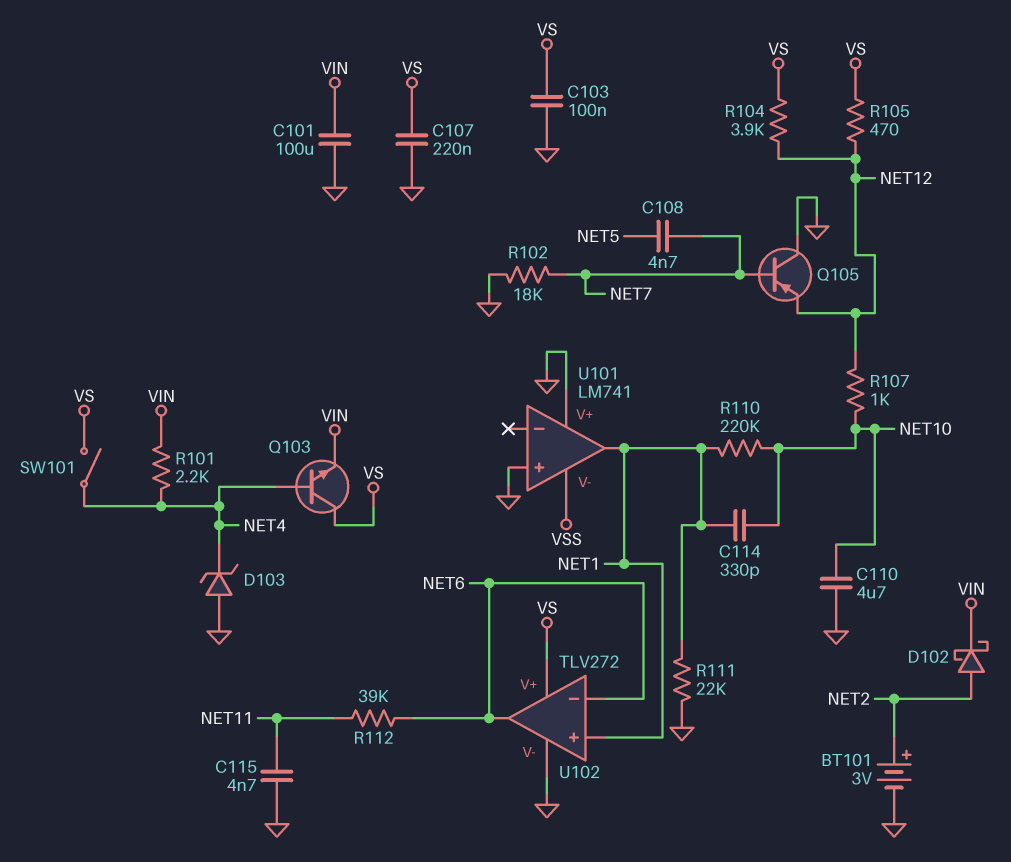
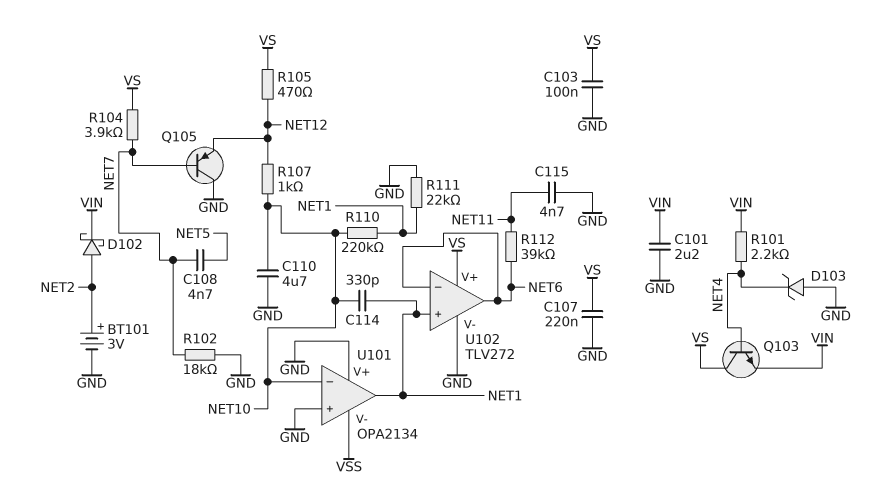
C101: 100uF (GND, VIN) -> 2.2uF (GND, VIN)
R104: 3.9k (NET12, VS) -> 3.9k (NET7, VS)
SW101: switch (NET4, VS) -> none
U101: LM741 -> OPA2134
U101 pin in-: none -> NET10

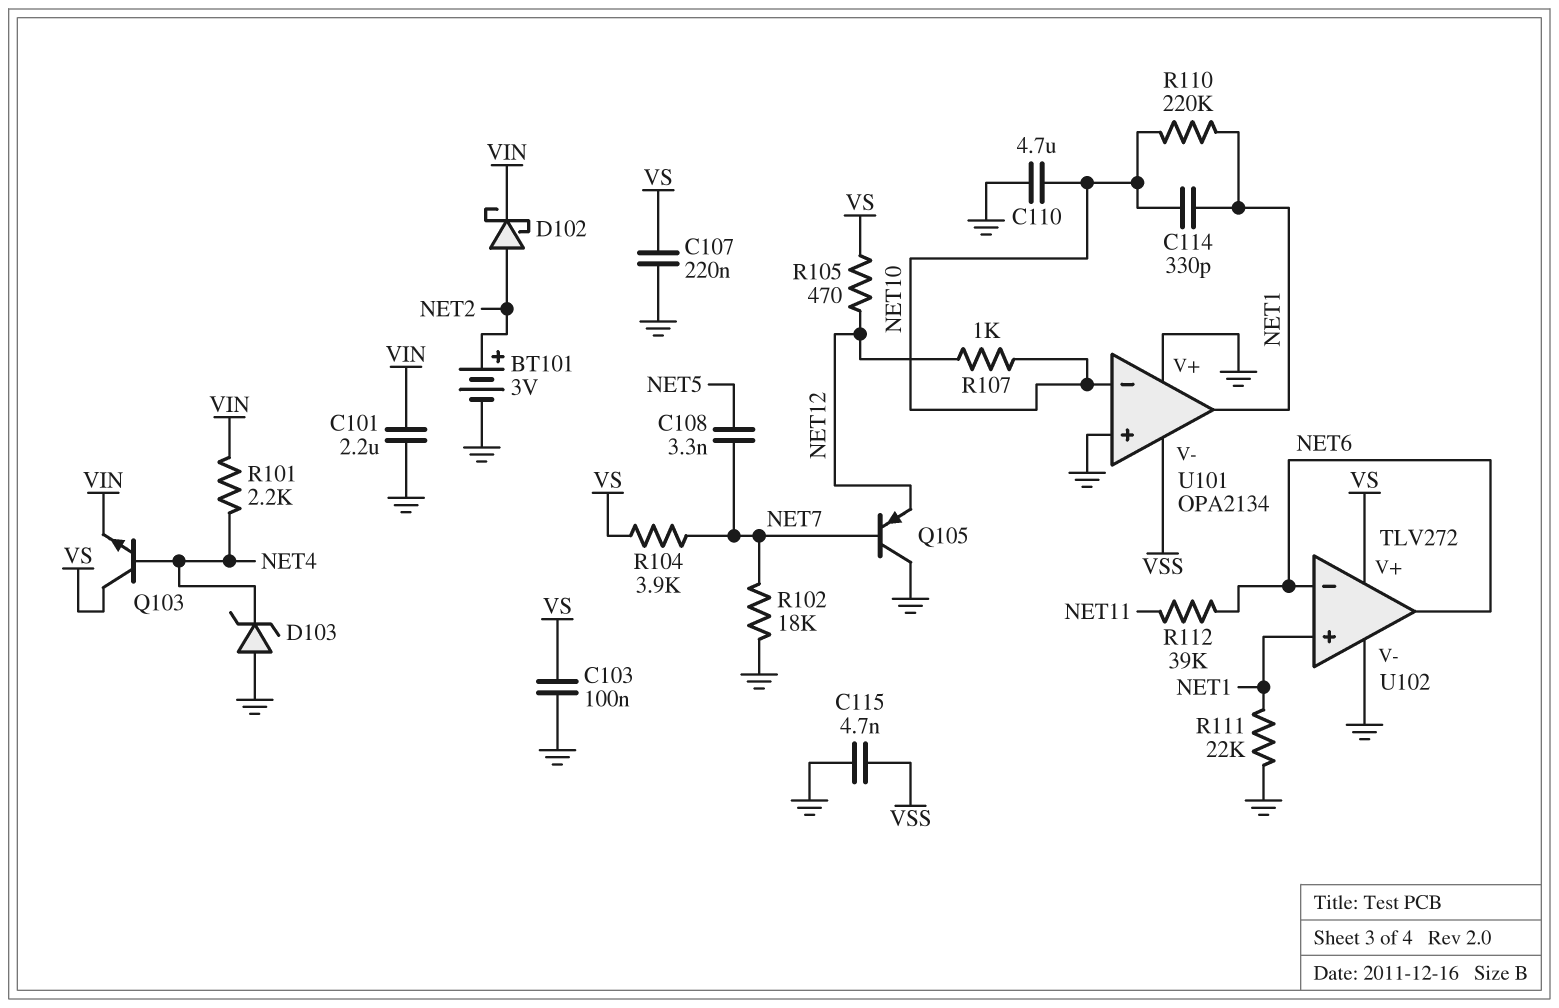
C108: 4.7nF (NET5, NET7) -> 3.3nF (NET5, NET7)
C115: 4.7nF (GND, NET11) -> 4.7nF (GND, VSS)

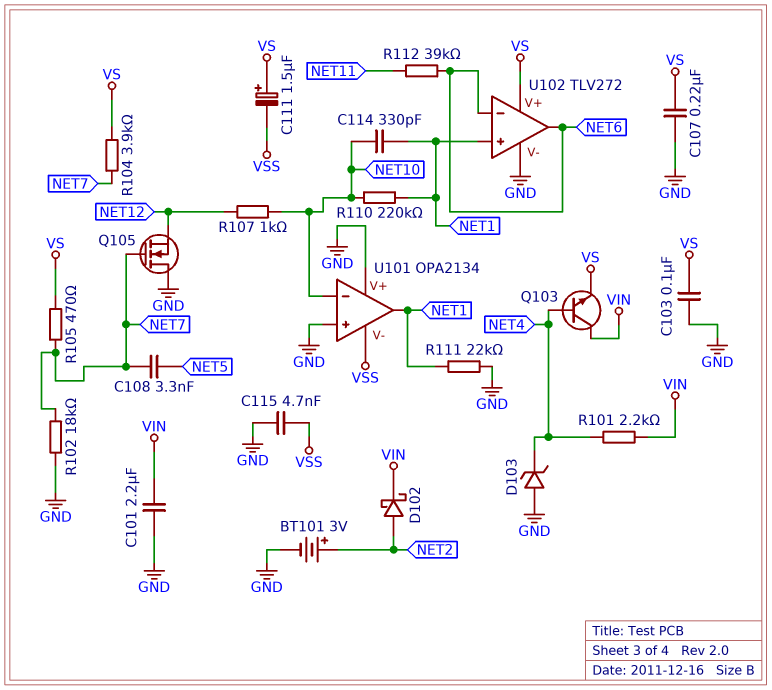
C110: 4.7uF (GND, NET10) -> none
C111: none -> 1.5uF (plus VS, minus VSS)
Q103: NPN (B NET4, C VS, E VIN) -> NPN (B NET4, C VIN, E VS)
Q105: PNP (B NET7, C GND, E NET12) -> NMOS (G NET7, D GND, S NET12)
R105: 470 (NET12, VS) -> 470 (NET7, VS)

